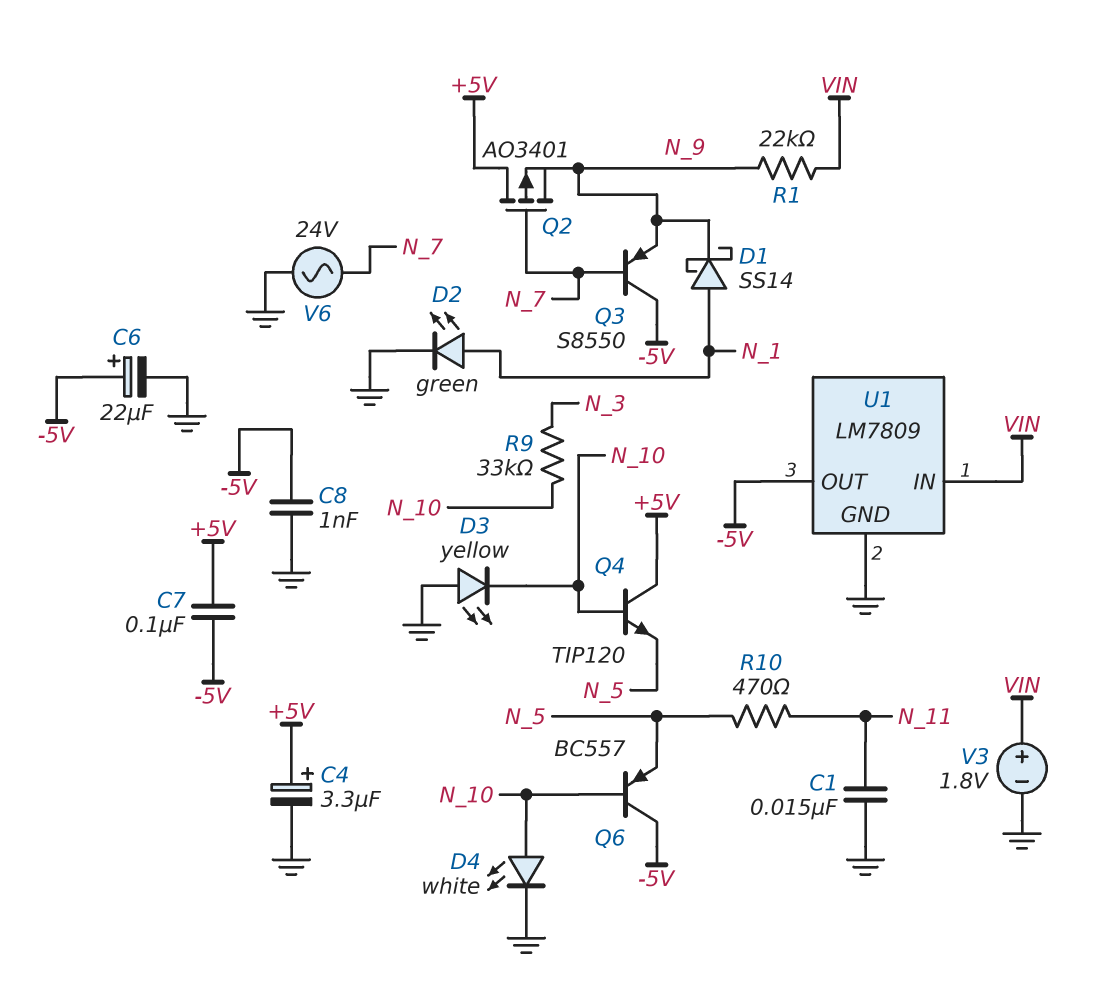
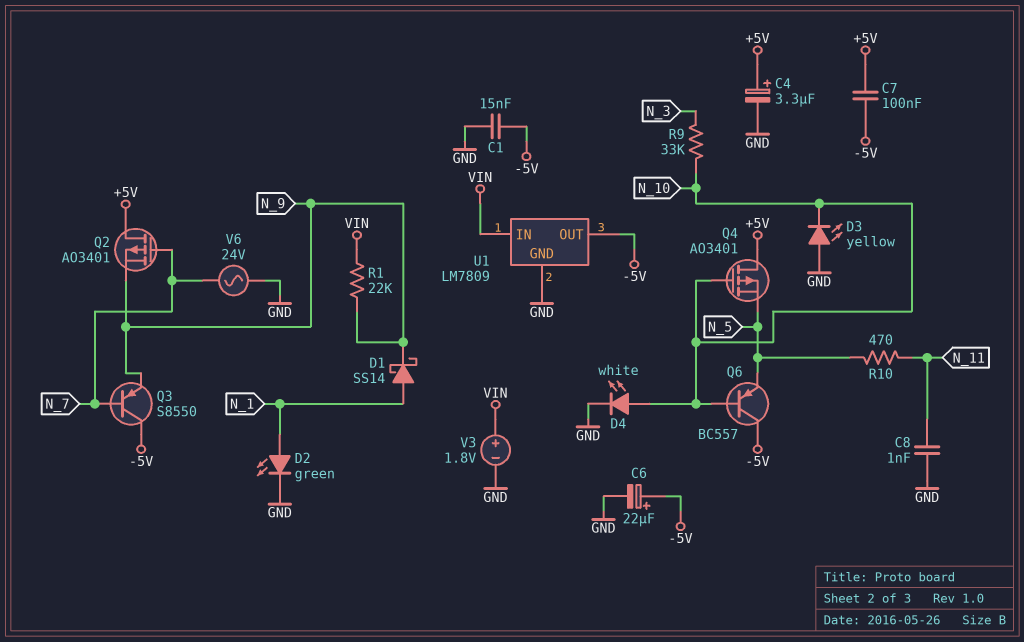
C1: 15nF (GND, N_11) -> 15nF (-5V, GND)
C8: 1nF (-5V, GND) -> 1nF (GND, N_11)
Q4: NPN TIP120 (B N_10, C +5V, E N_5) -> PMOS AO3401 (G N_10, D +5V, S N_5)

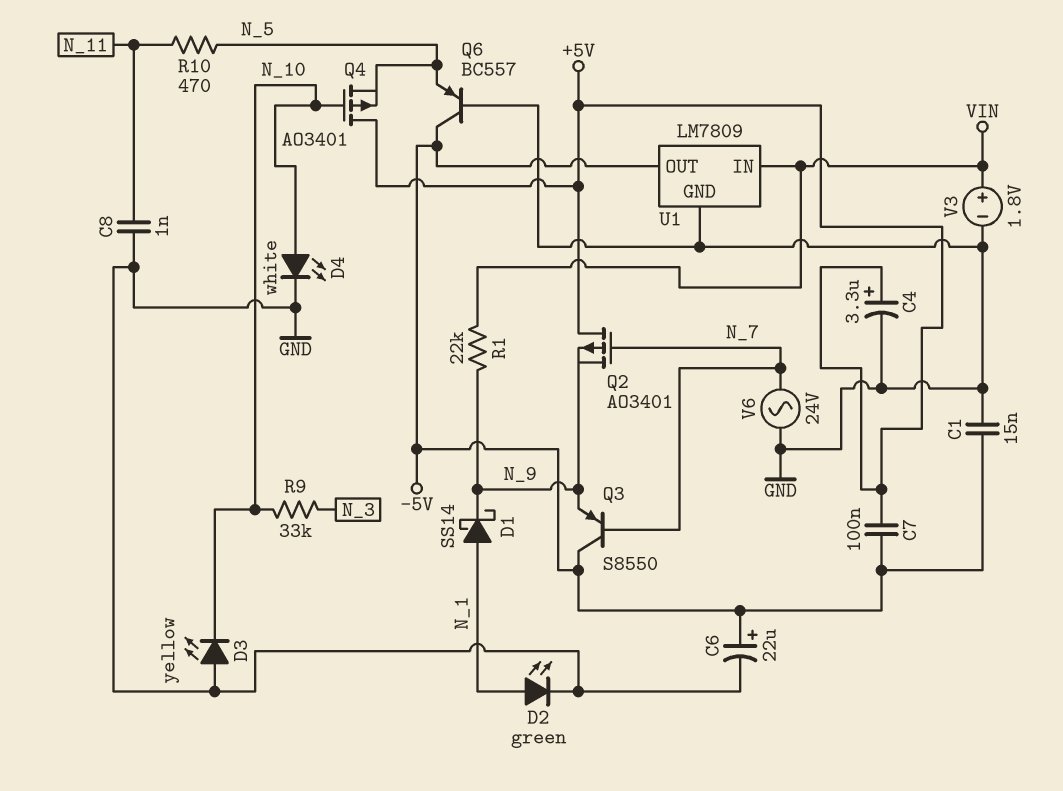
Q6: PNP BC557 (B N_10, C -5V, E N_5) -> PNP BC557 (B GND, C -5V, E N_5)

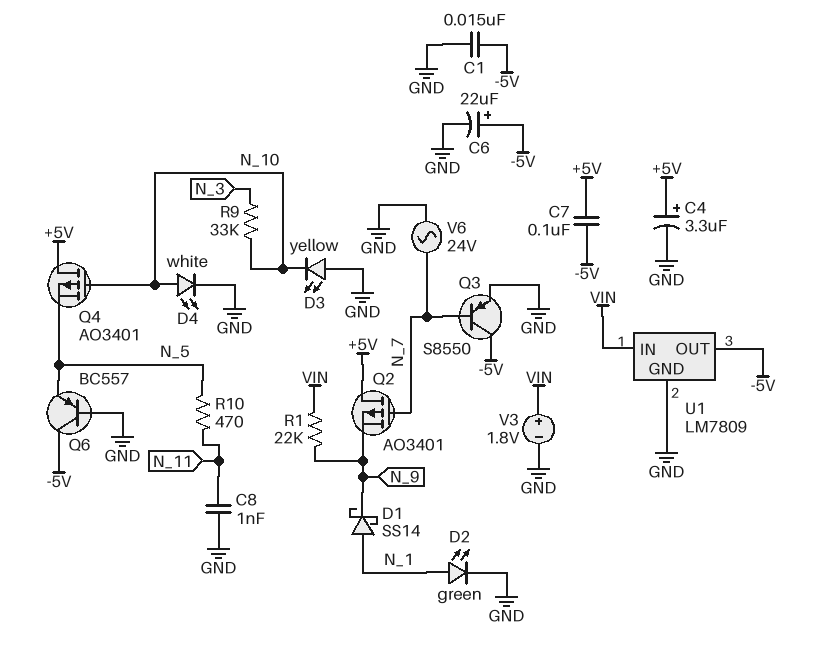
Q3: PNP S8550 (B N_7, C -5V, E N_9) -> PNP S8550 (B N_7, C -5V, E GND)

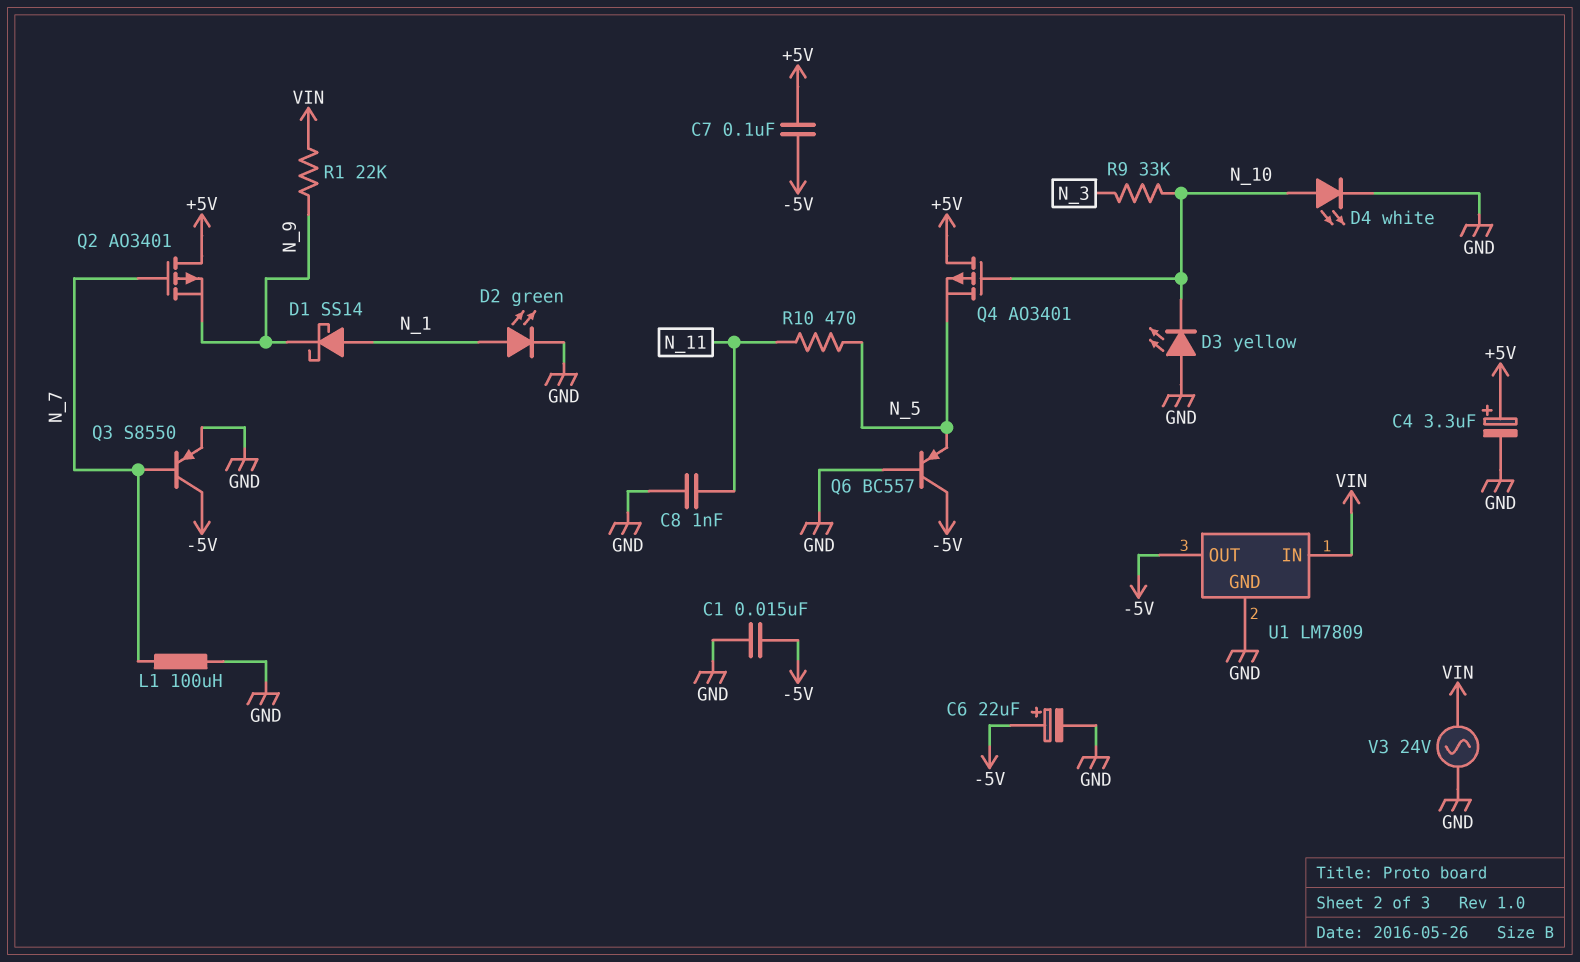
L1: none -> 100uH (GND, N_7)
V3: 1.8V (plus VIN, minus GND) -> AC 24V (GND, VIN)
V6: AC 24V (GND, N_7) -> none

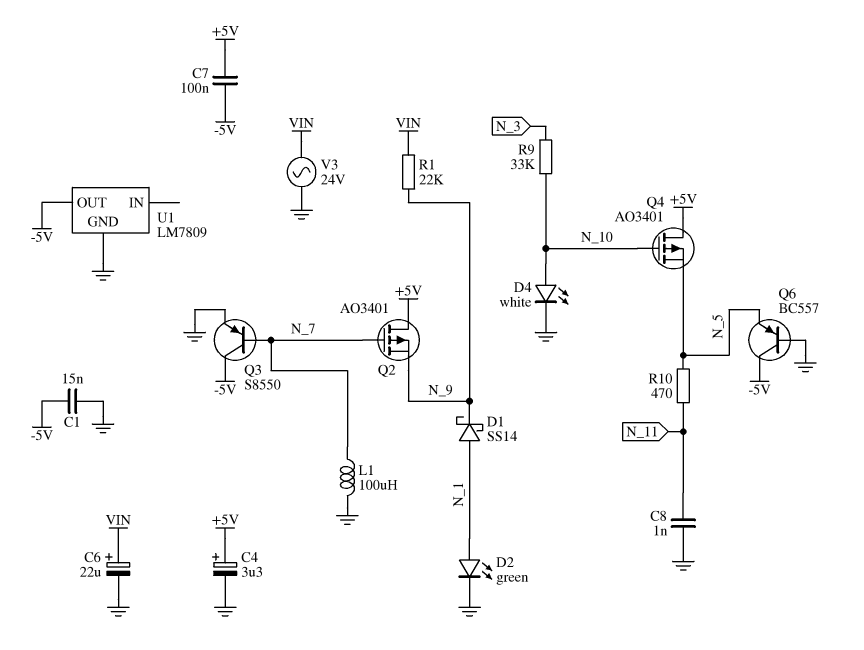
C6: 22uF (plus -5V, minus GND) -> 22uF (plus VIN, minus GND)
D3: LED yellow (A GND, K N_10) -> none
U1 pin IN: VIN -> none

